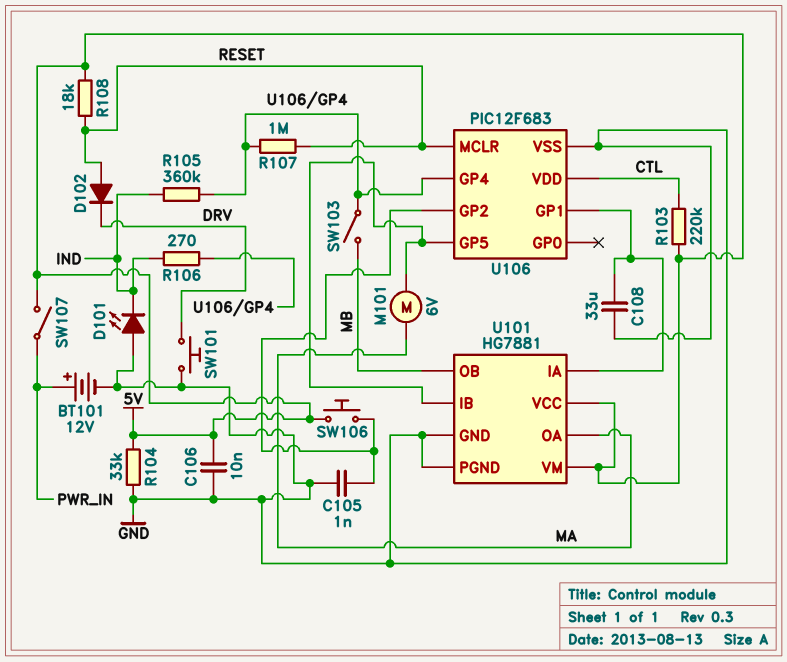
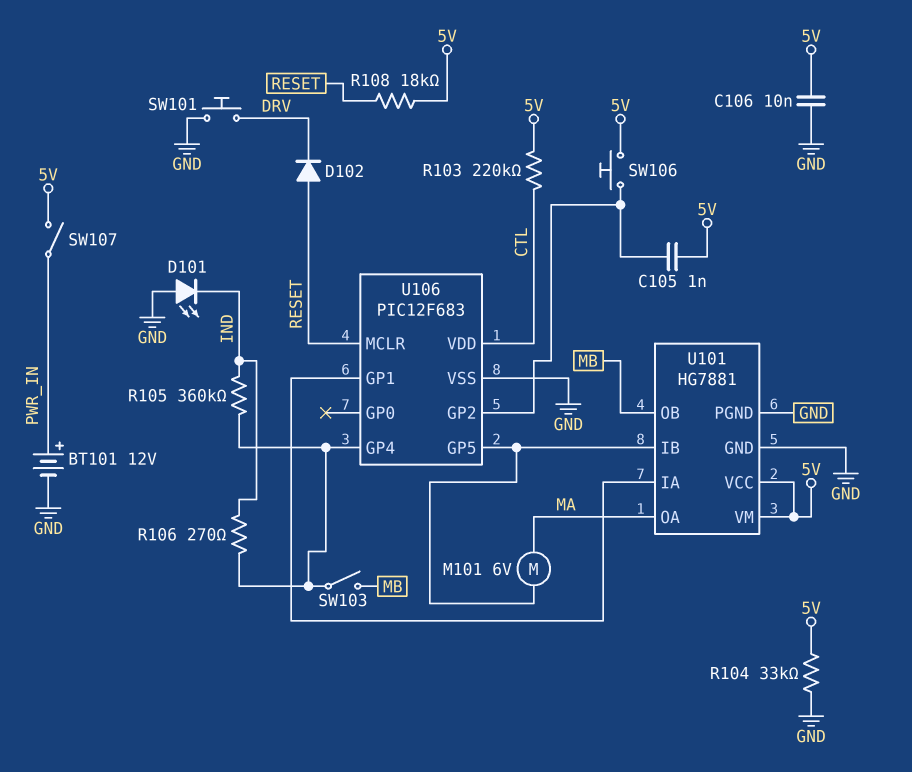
C105: 1nF (GND, U106/GP2) -> 1nF (5V, U106/GP2)
C108: 33uF (GND, U101/IA) -> none
R107: 1M (RESET, U106/GP4) -> none

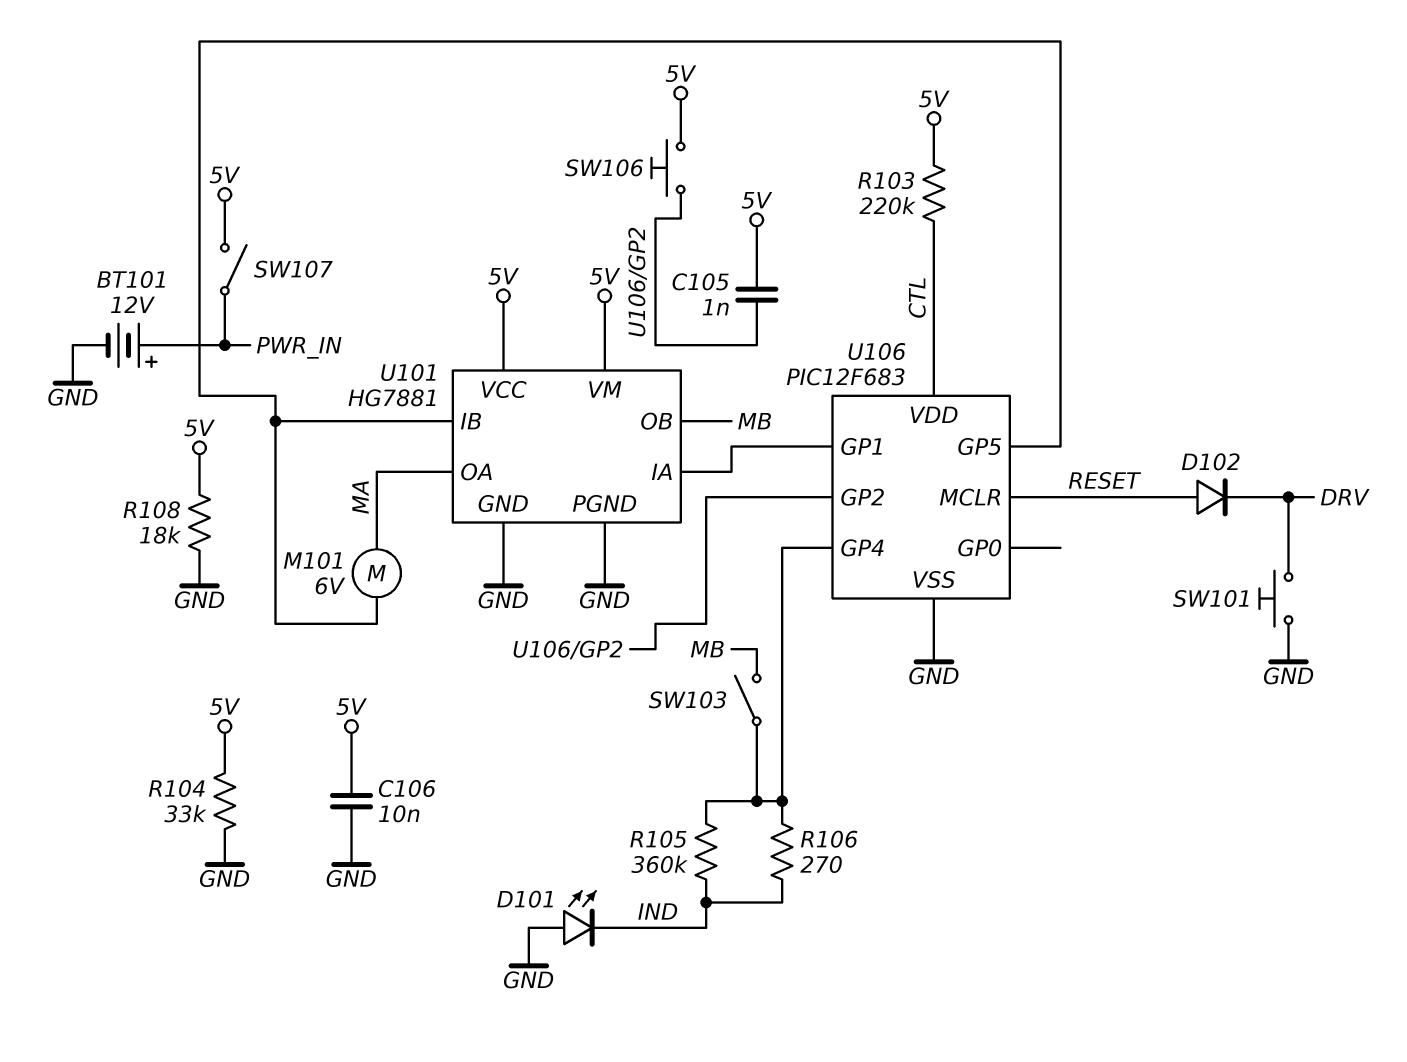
R108: 18k (5V, RESET) -> 18k (5V, GND)

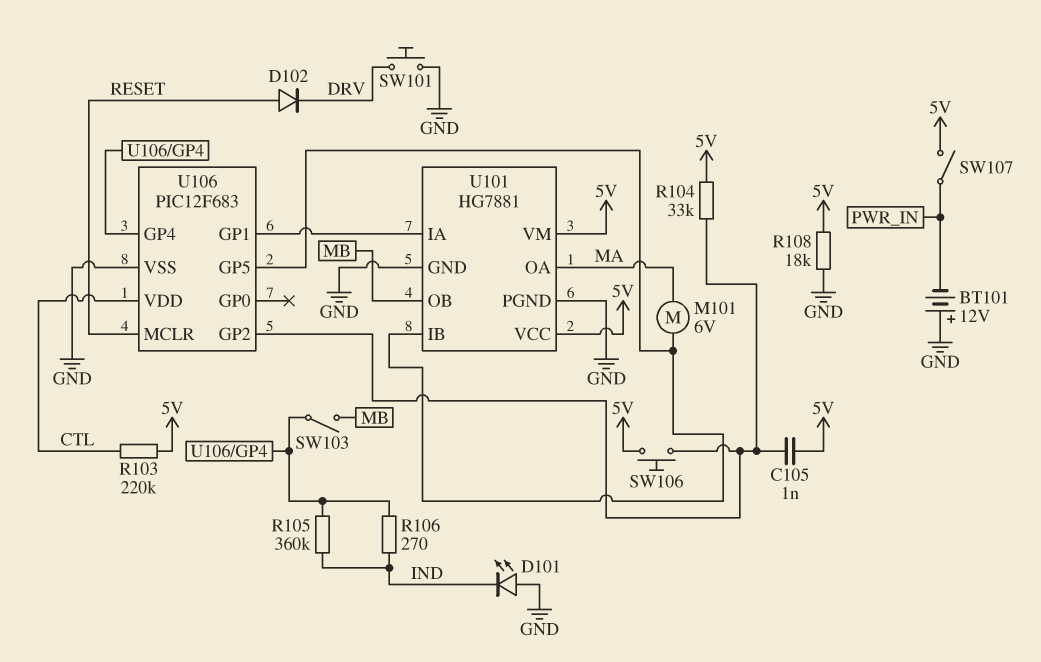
BT101: 12V (plus PWR_IN, minus GND) -> 12V (plus GND, minus PWR_IN)
C106: 10nF (5V, GND) -> none
R104: 33k (5V, GND) -> 33k (5V, U106/GP2)

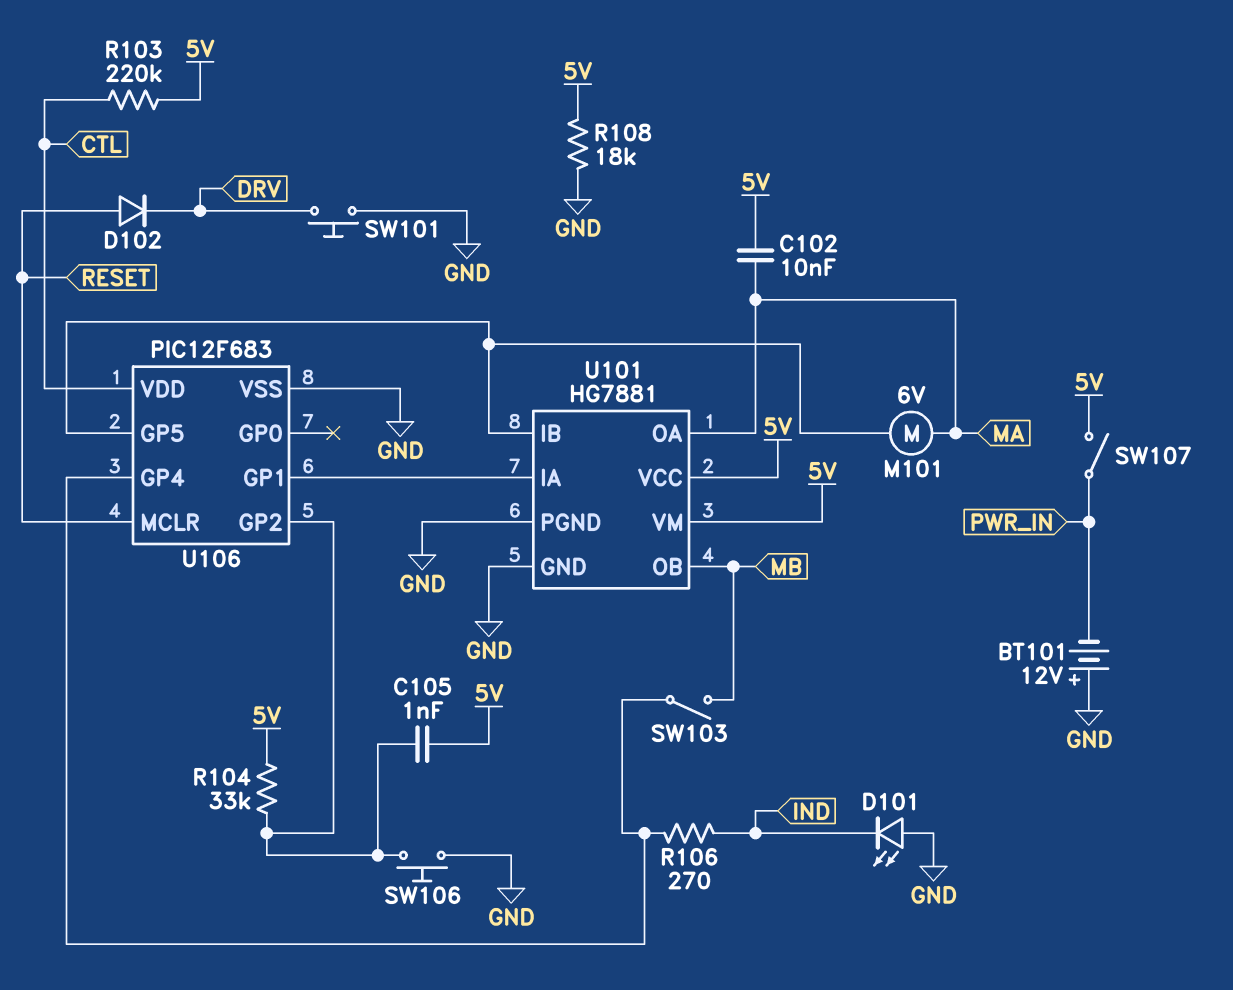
C102: none -> 10nF (5V, MA)
R105: 360k (IND, U106/GP4) -> none
SW106: button (5V, U106/GP2) -> button (GND, U106/GP2)

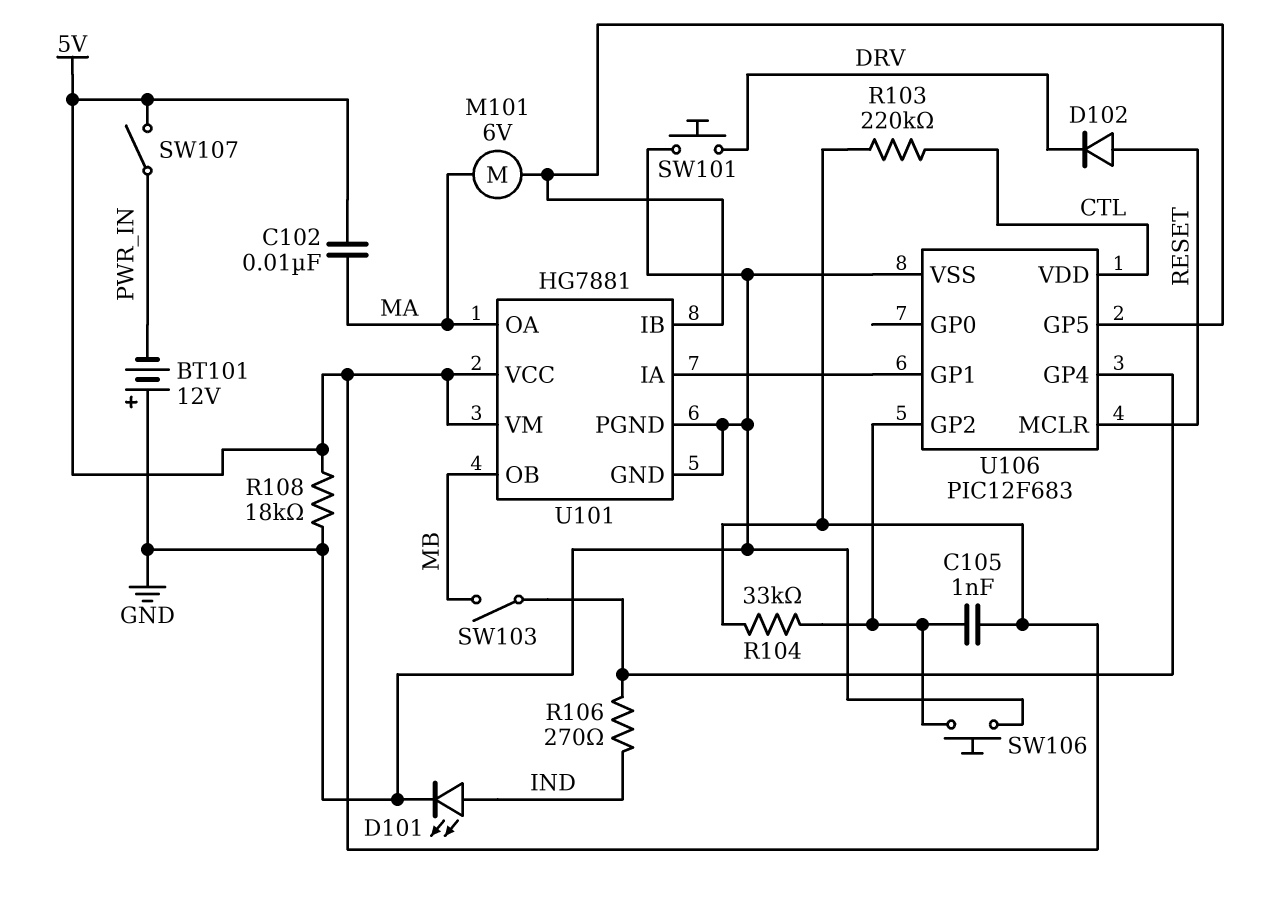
D101: LED (A GND, K IND) -> LED (A IND, K GND)

